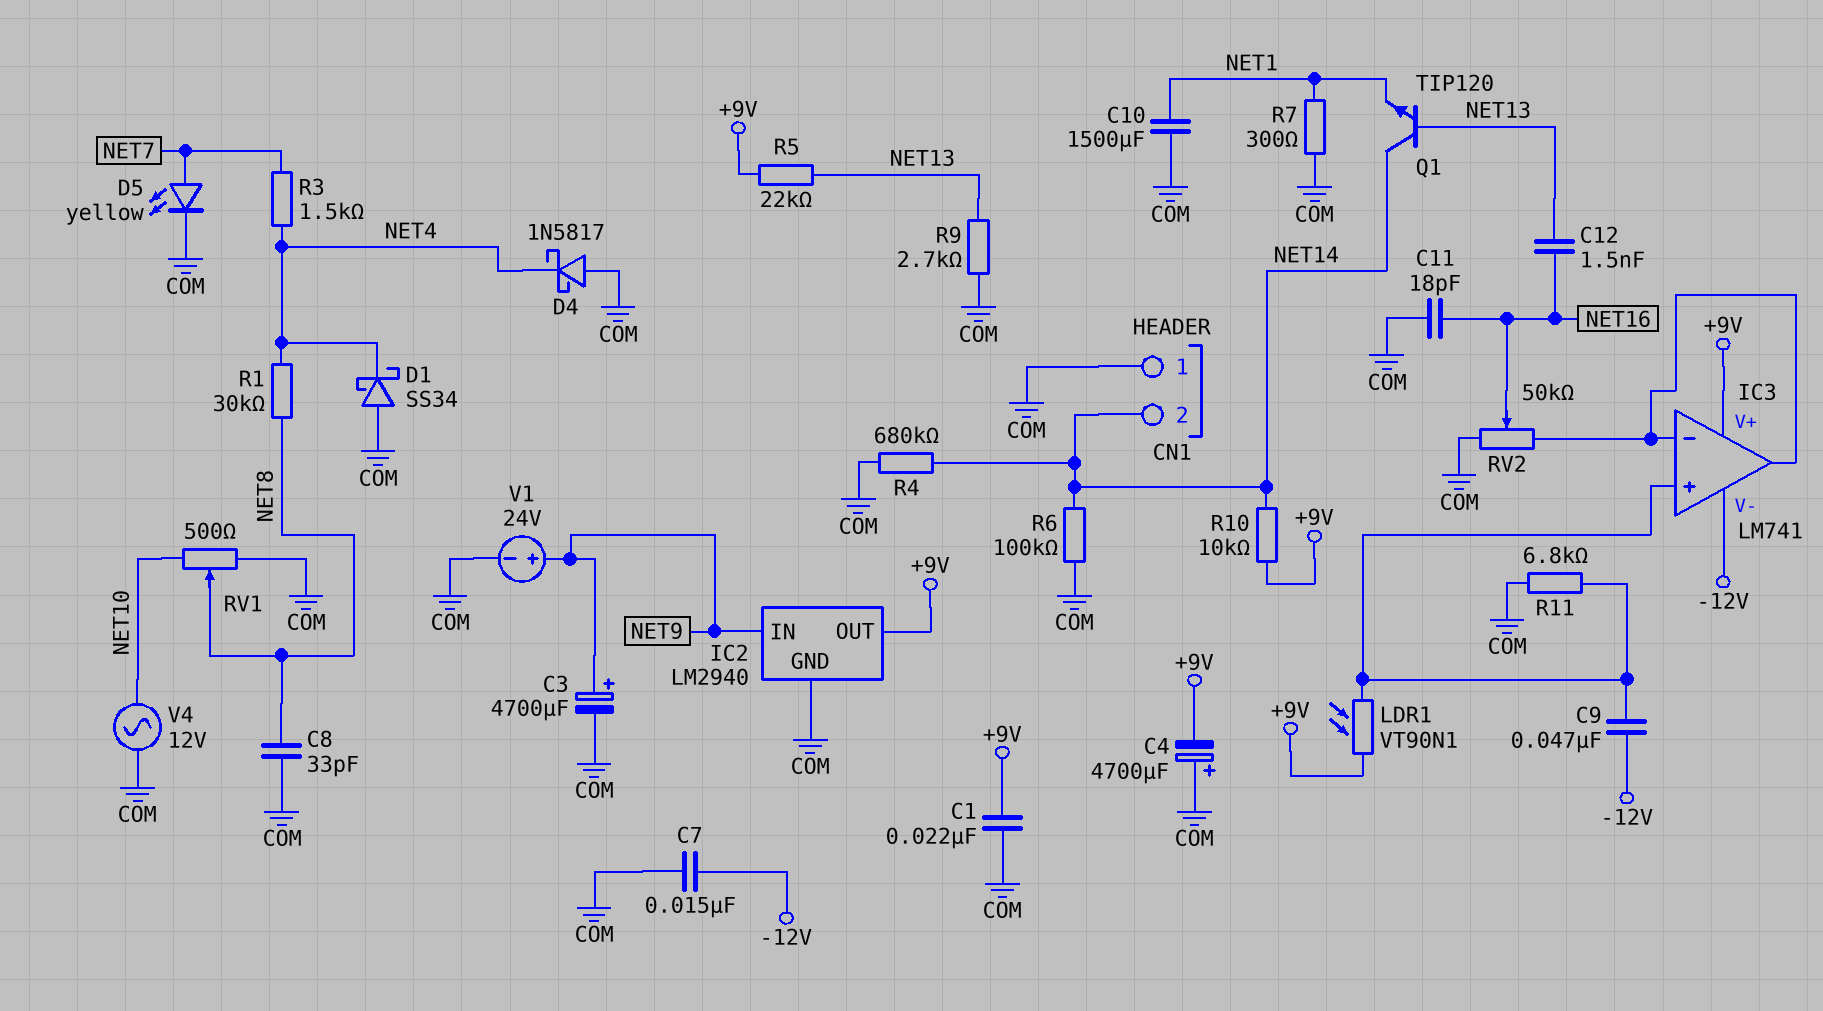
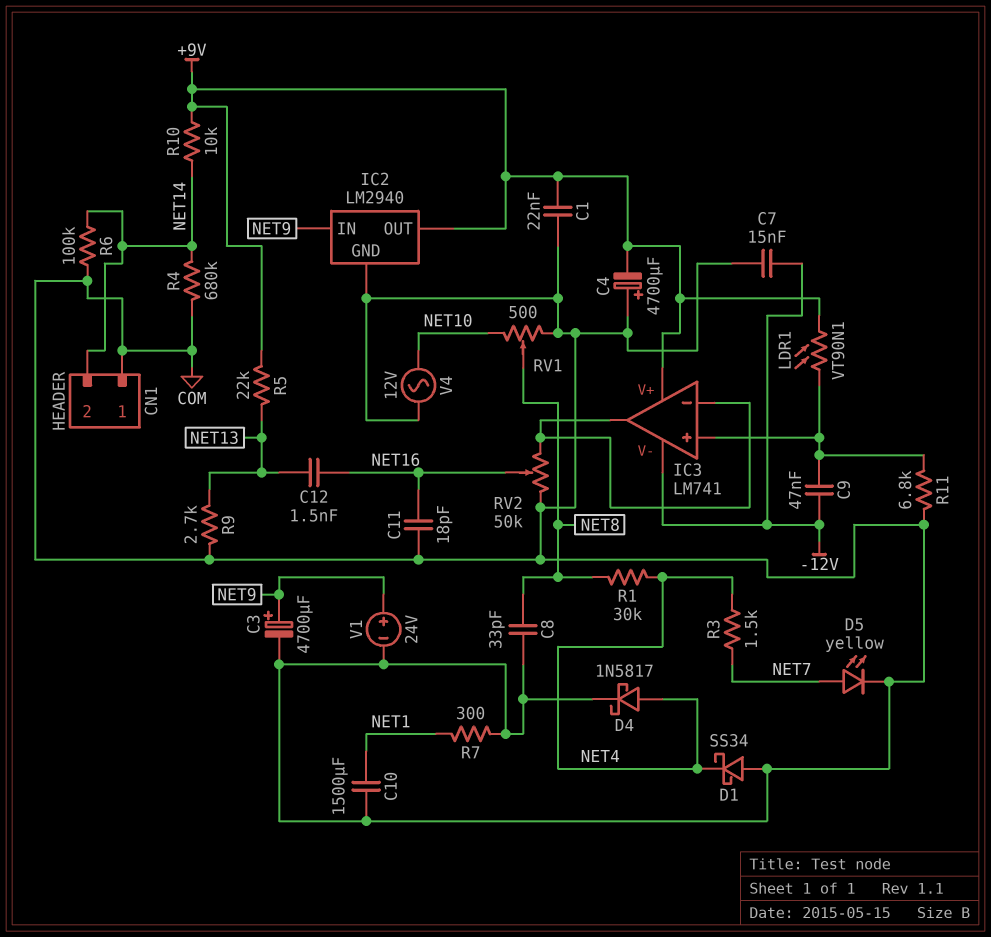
D4: schottky 1N5817 (A COM, K NET4) -> schottky 1N5817 (A NET4, K COM)
Q1: NPN TIP120 (B NET13, C NET14, E NET1) -> none

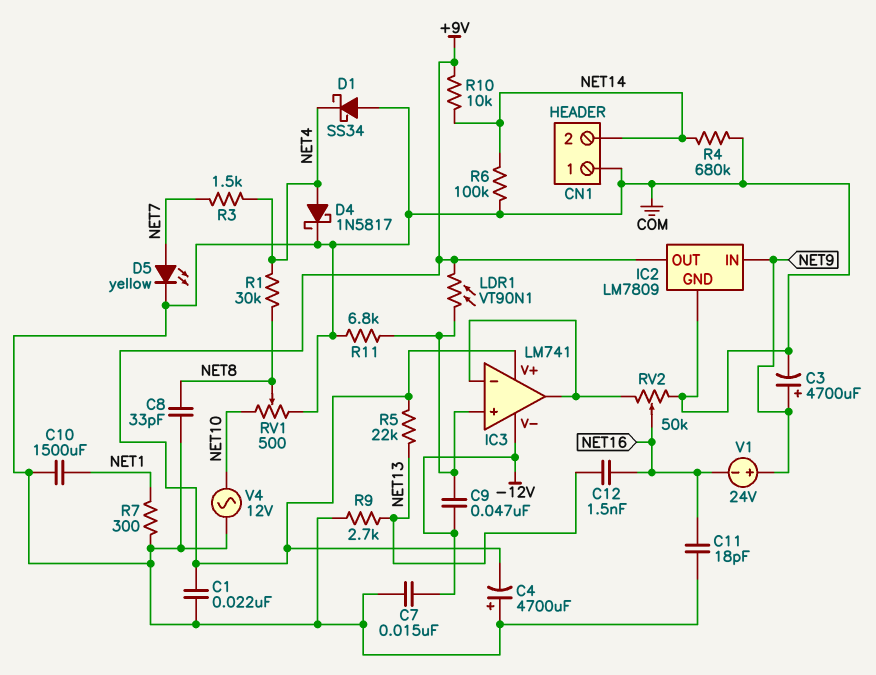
IC2: LM2940 -> LM7809
V1: 24V (plus NET9, minus COM) -> 24V (plus NET9, minus NET16)

